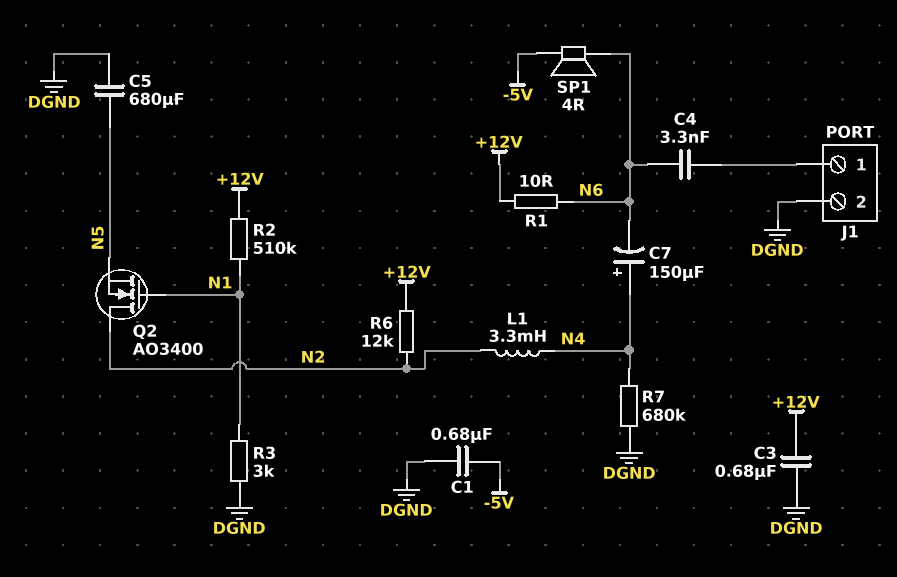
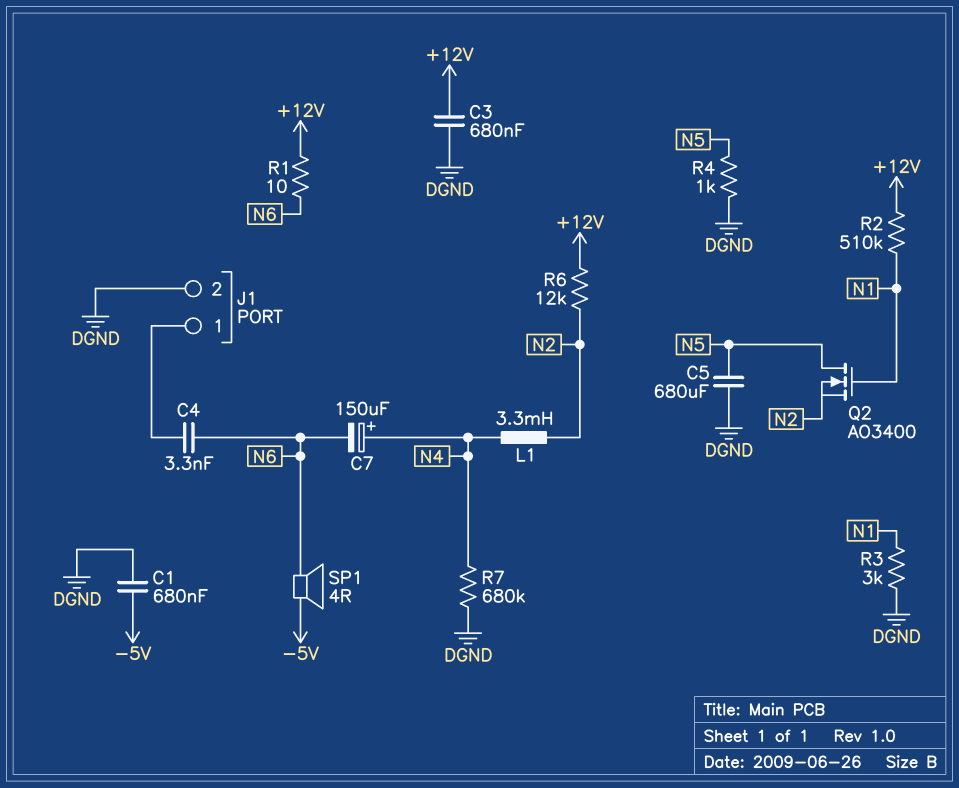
Q2: NMOS AO3400 (G N1, D N2, S N5) -> NMOS AO3400 (G N1, D N5, S N2)
R4: none -> 1k (DGND, N5)

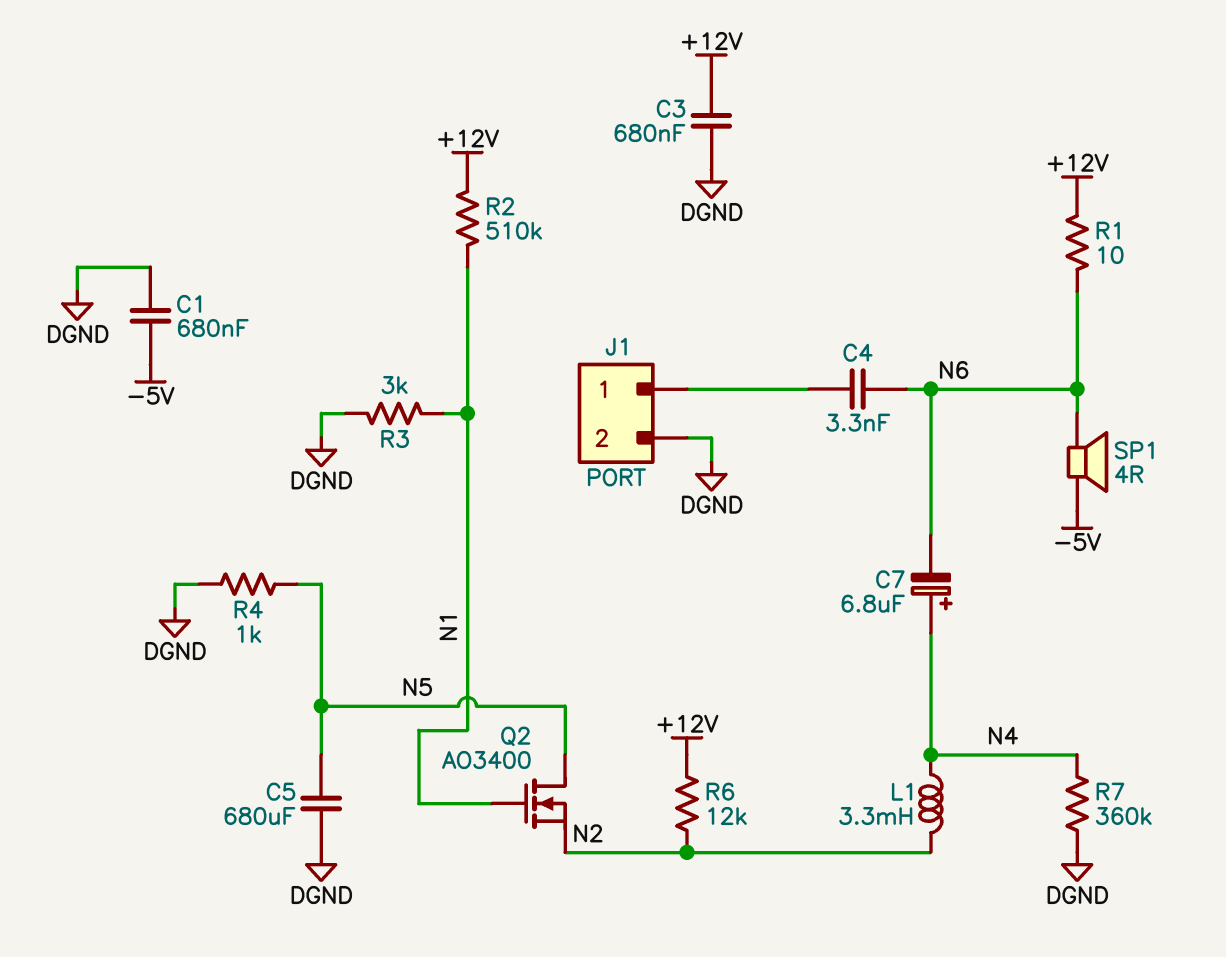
C7: 150uF (plus N4, minus N6) -> 6.8uF (plus N4, minus N6)
R7: 680k (DGND, N4) -> 360k (DGND, N4)

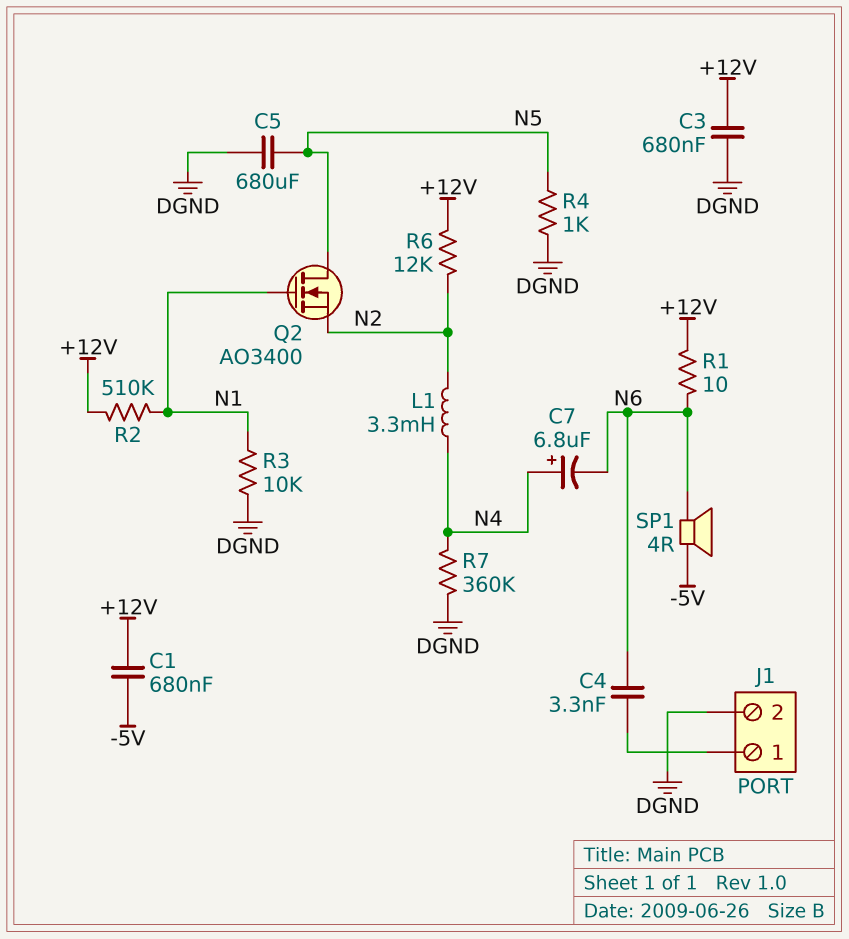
C1: 680nF (-5V, DGND) -> 680nF (+12V, -5V)
R3: 3k (DGND, N1) -> 10k (DGND, N1)

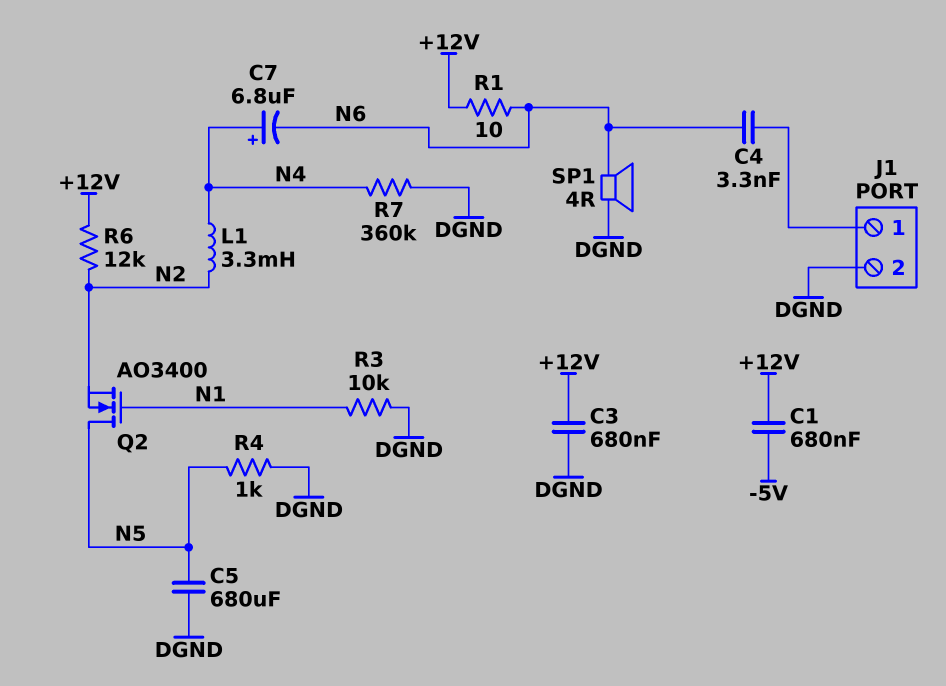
R2: 510k (+12V, N1) -> none
SP1: speaker 4R (-5V, N6) -> speaker 4R (DGND, N6)

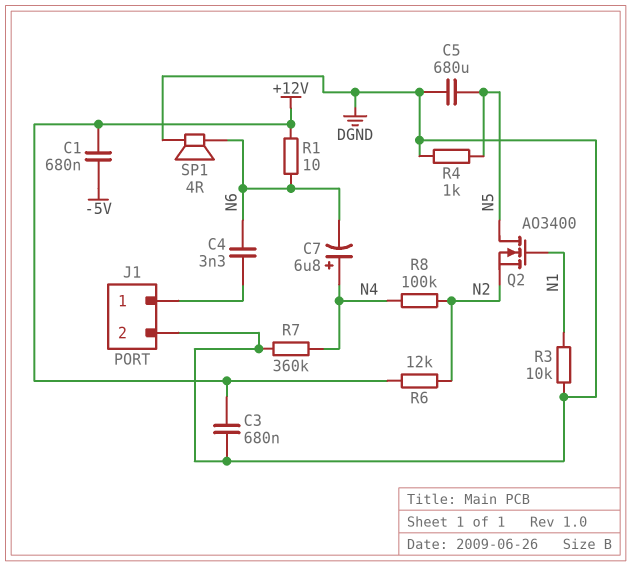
L1: 3.3mH (N2, N4) -> none
R8: none -> 100k (N2, N4)

